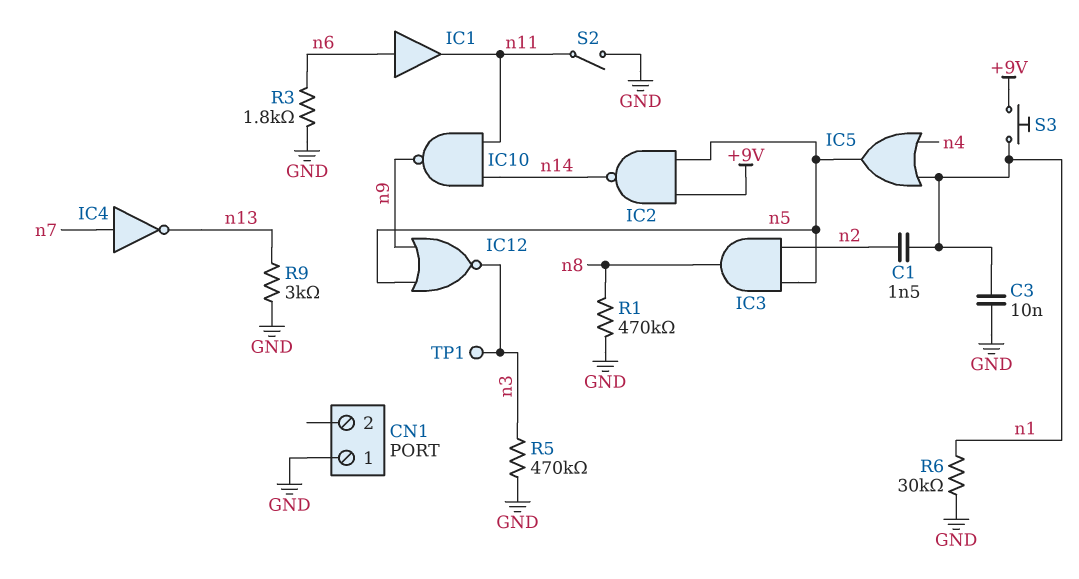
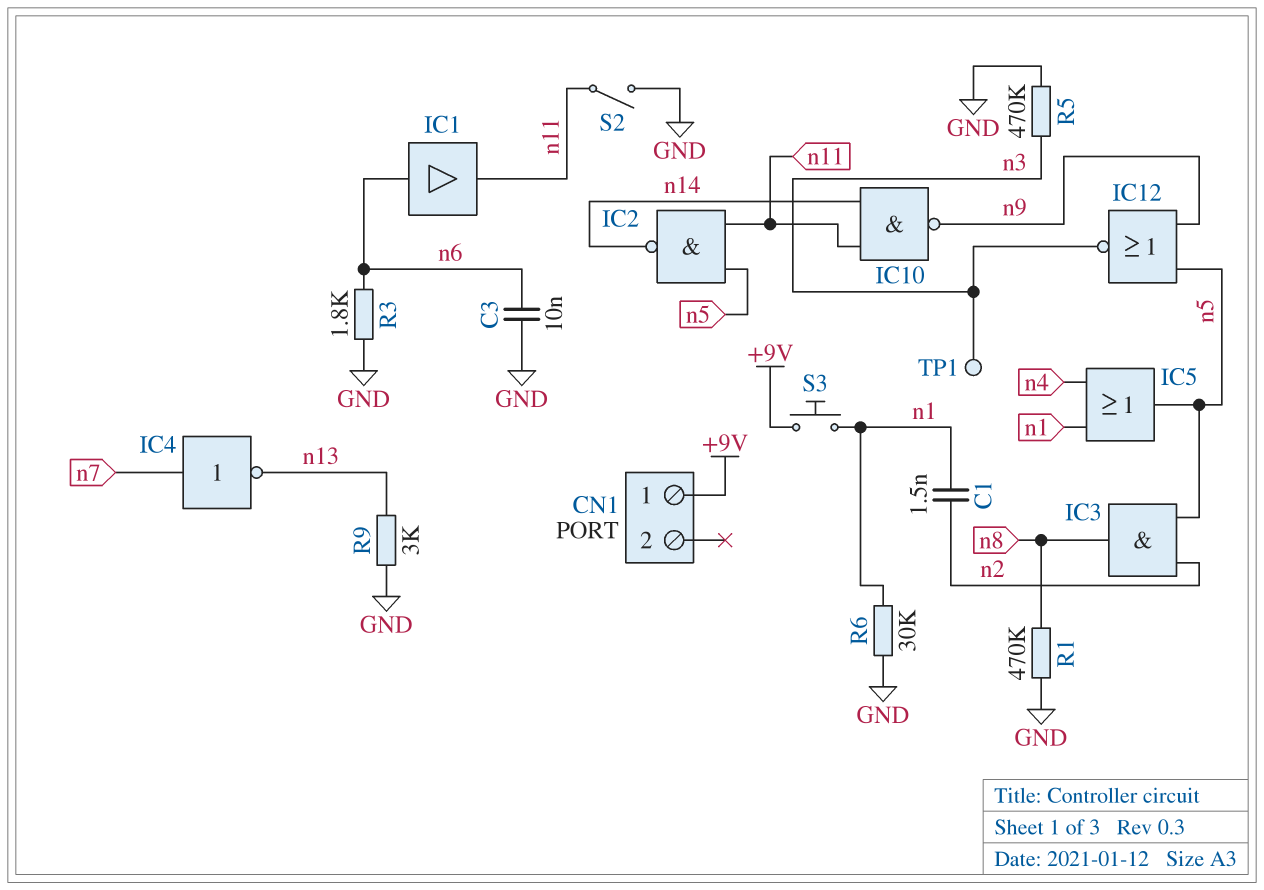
C3: 10nF (GND, n1) -> 10nF (GND, n6)
CN1 pin 1: GND -> +9V
IC2: NAND (in +9V, in n5, out n14) -> NAND (in n5, in n11, out n14)

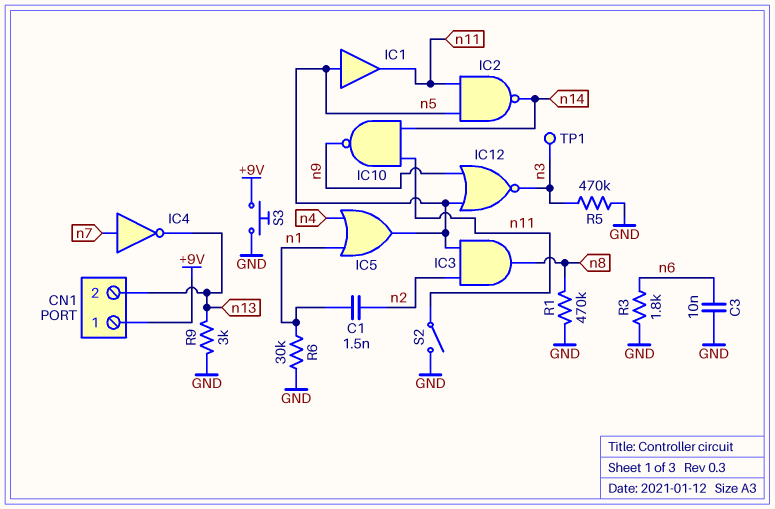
CN1 pin 2: none -> n13
IC1: buffer (in n6, out n11) -> buffer (in n5, out n11)
S3: button (+9V, n1) -> button (+9V, GND)

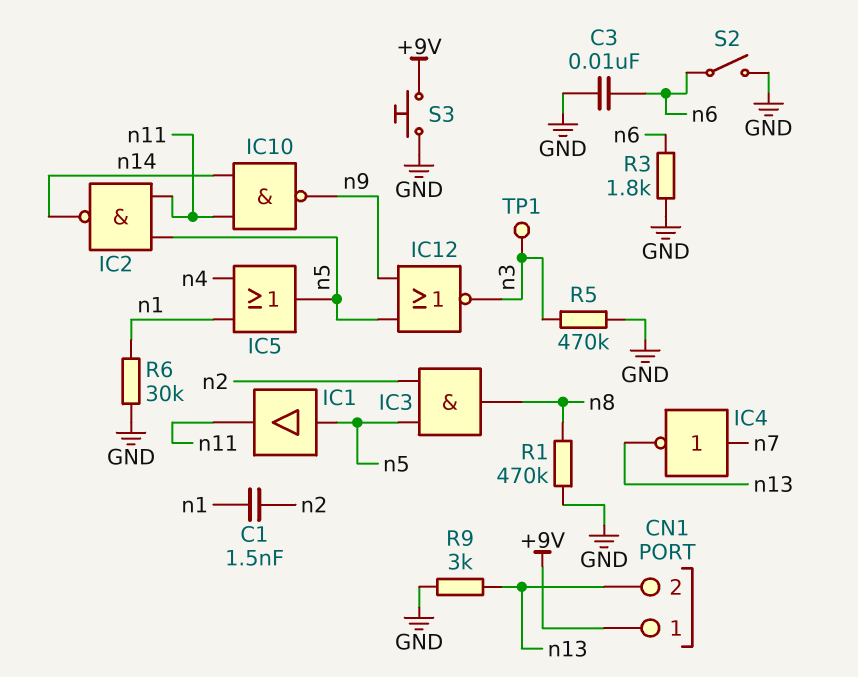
S2: switch (GND, n11) -> switch (GND, n6)

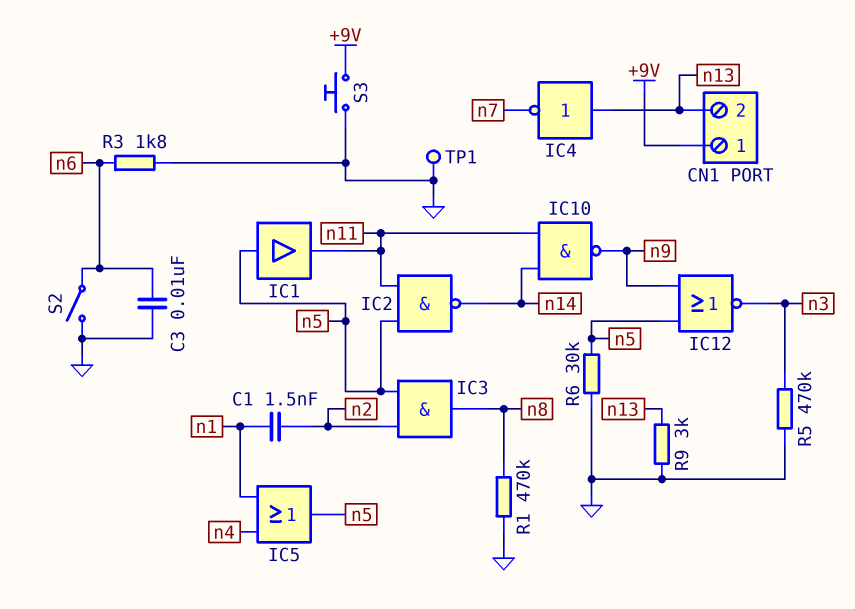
IC4: NOT (in n7, out n13) -> NOT (in n13, out n7)
R6: 30k (GND, n1) -> 30k (GND, n5)
TP1: test point (n3) -> test point (GND)

